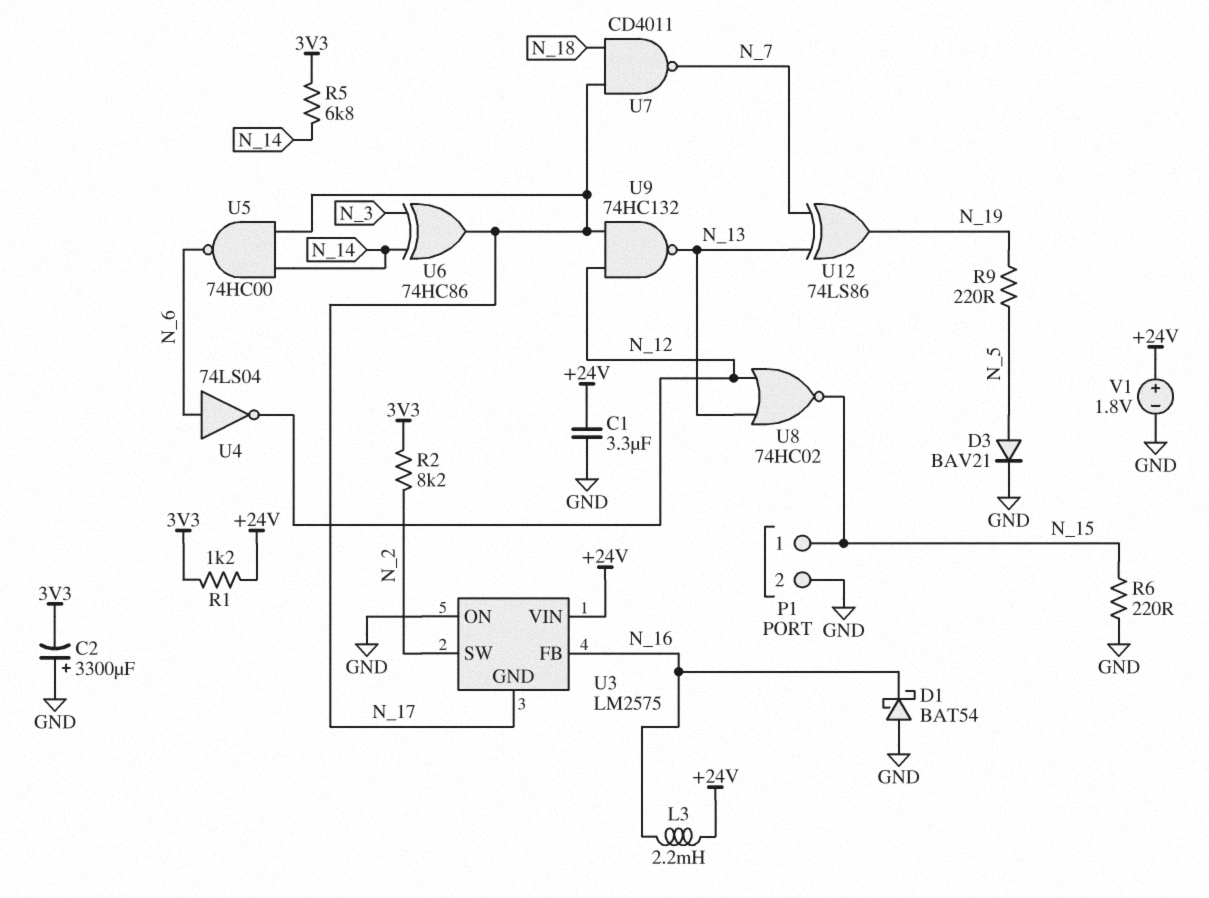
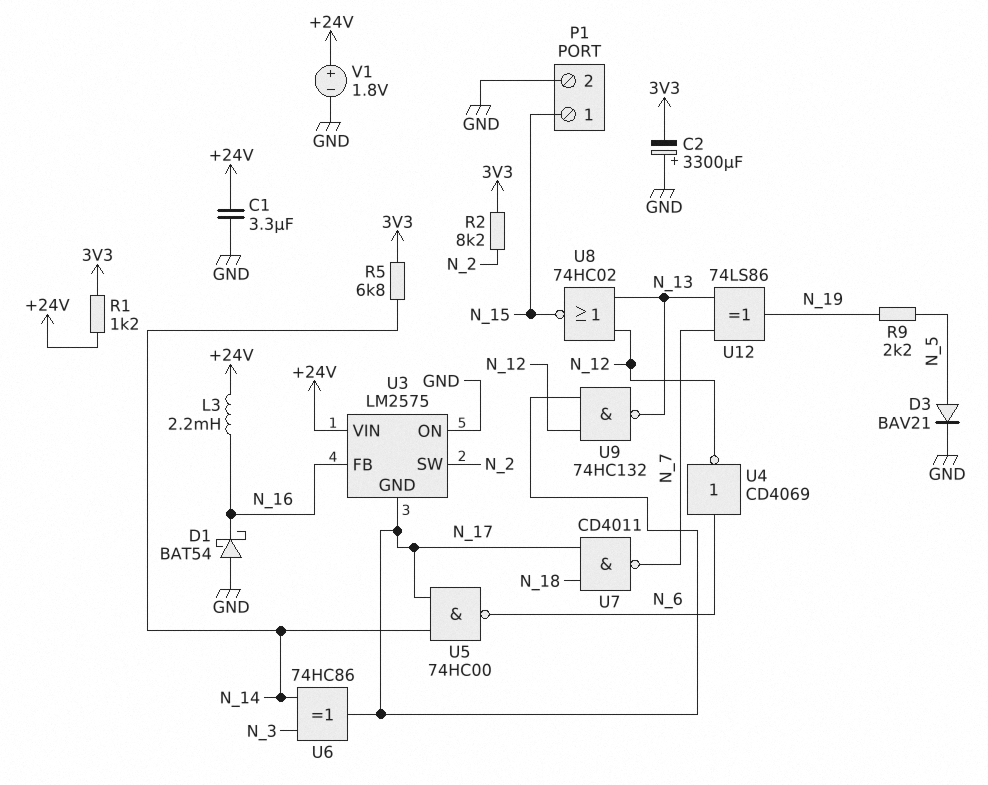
R6: 220 (GND, N_15) -> none
R9: 220 (N_5, N_19) -> 2.2k (N_5, N_19)
U4: NOT 74LS04 (in N_6, out N_12) -> NOT CD4069 (in N_6, out N_12)

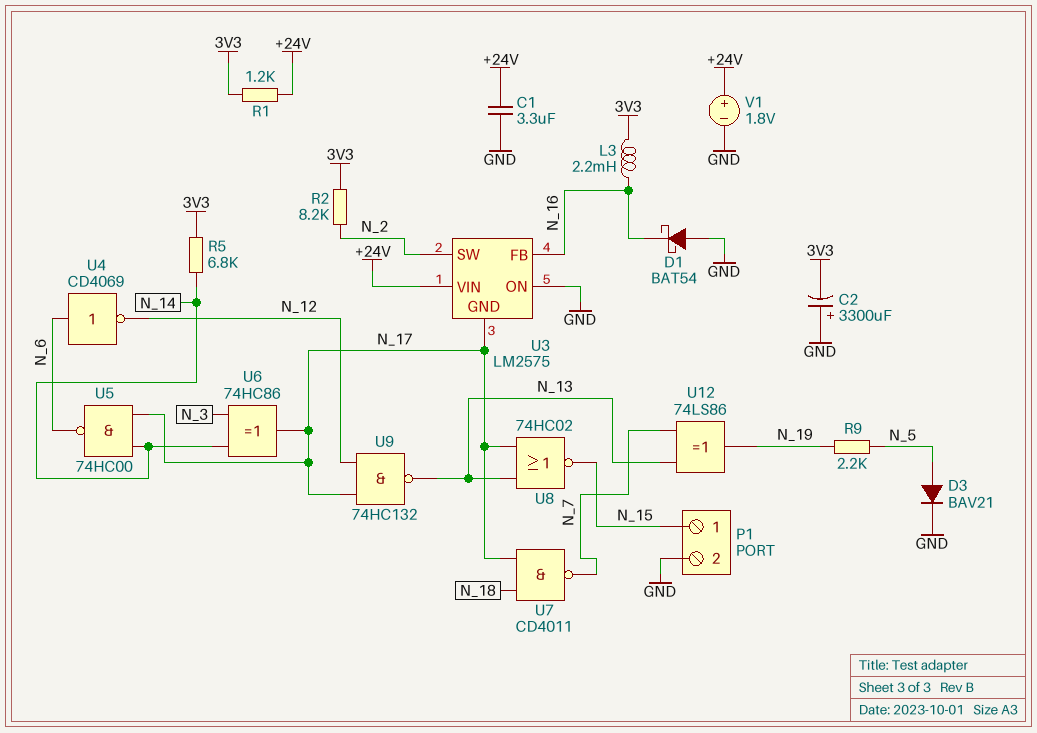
L3: 2.2mH (+24V, N_16) -> 2.2mH (3V3, N_16)
U8: NOR 74HC02 (in N_12, in N_13, out N_15) -> NOR 74HC02 (in N_13, in N_17, out N_15)

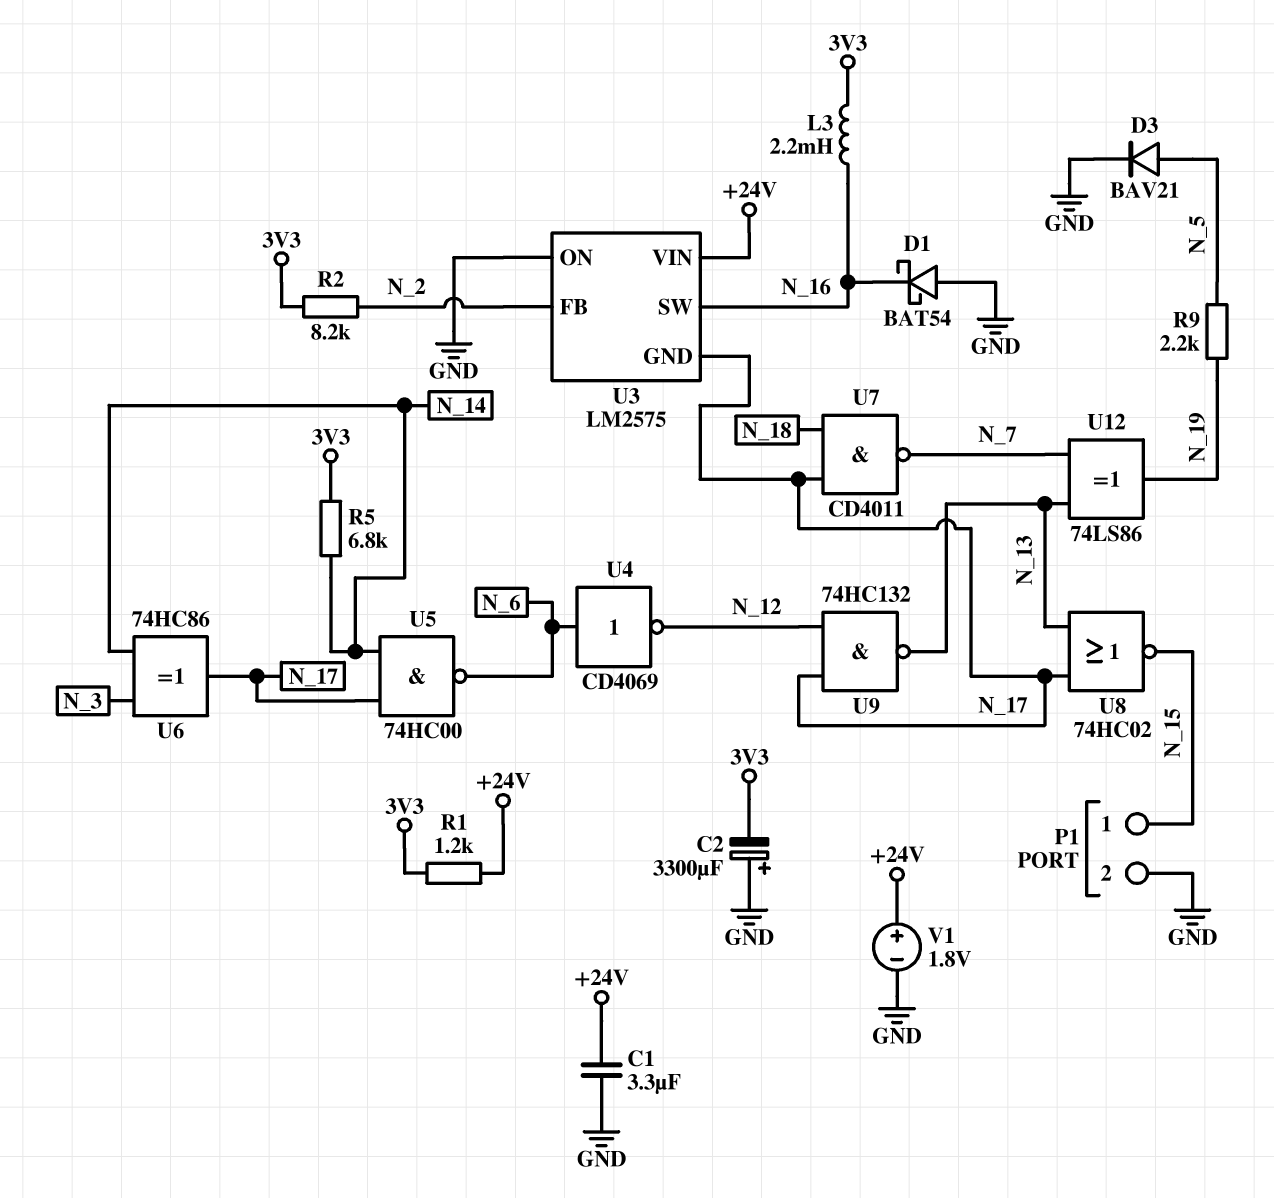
U3 pin FB: N_16 -> N_2
U3 pin SW: N_2 -> N_16

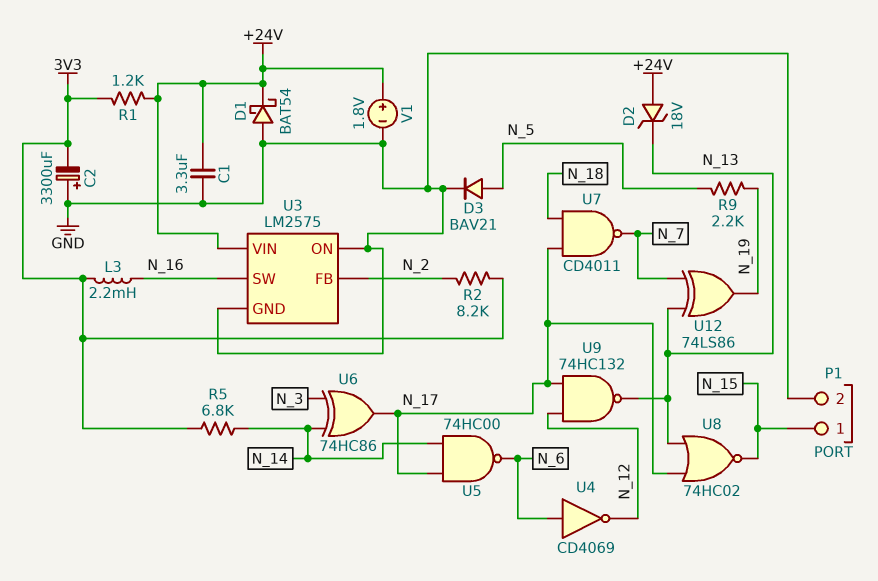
D1: schottky BAT54 (A GND, K N_16) -> schottky BAT54 (A GND, K +24V)
D2: none -> zener 18V (A +24V, K N_13)
U3 pin GND: N_17 -> GND

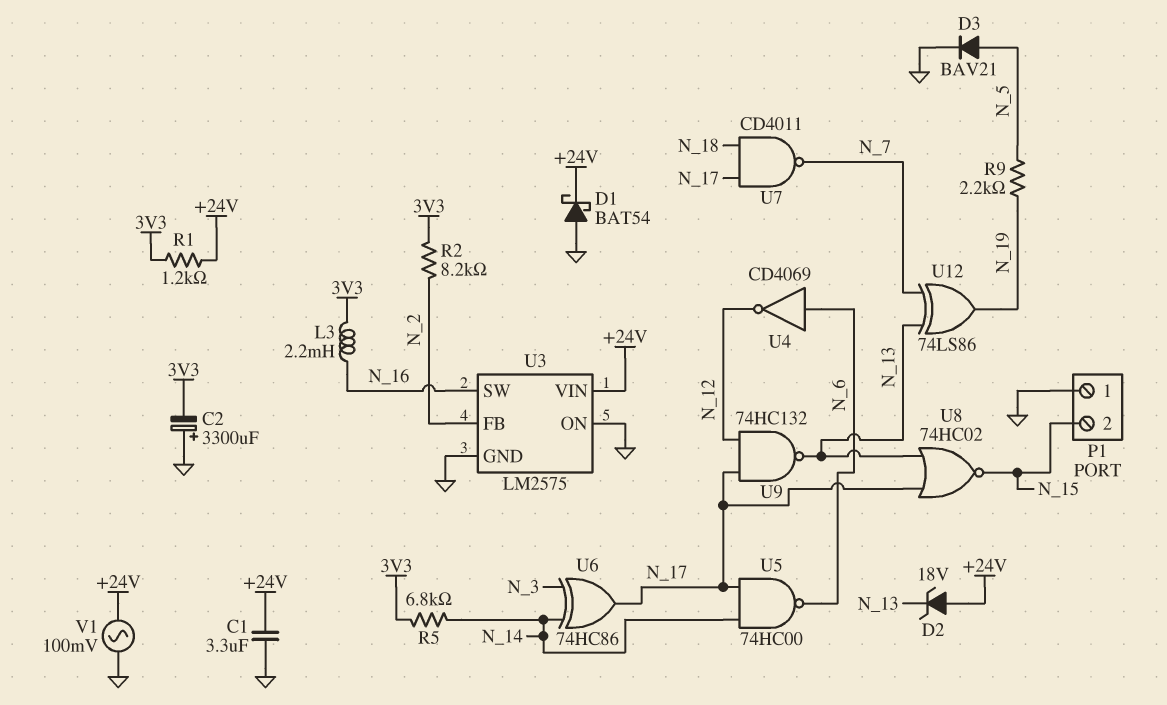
P1 pin 1: N_15 -> GND
P1 pin 2: GND -> N_15
V1: 1.8V (plus +24V, minus GND) -> AC 100mV (+24V, GND)

